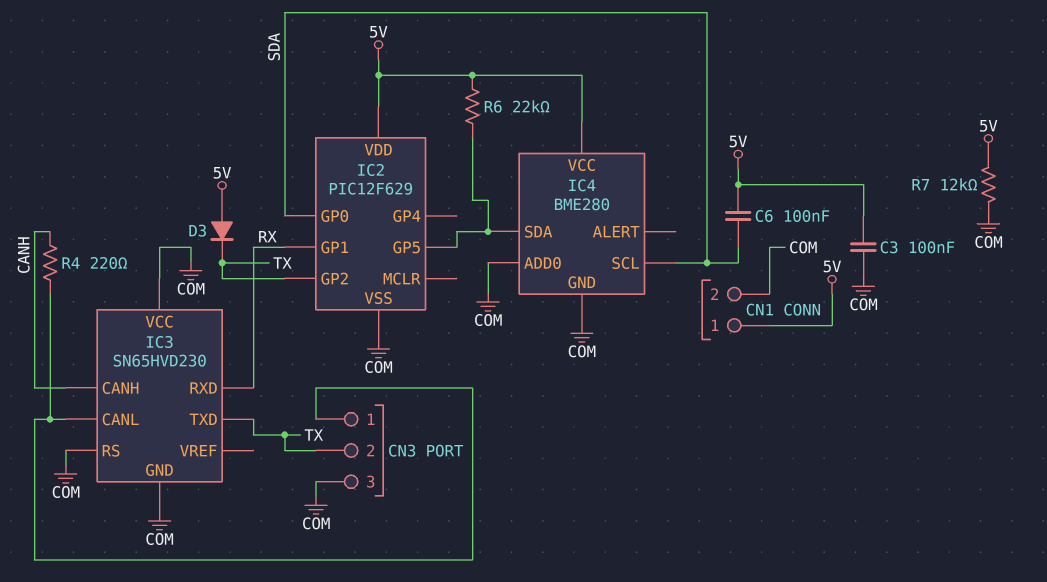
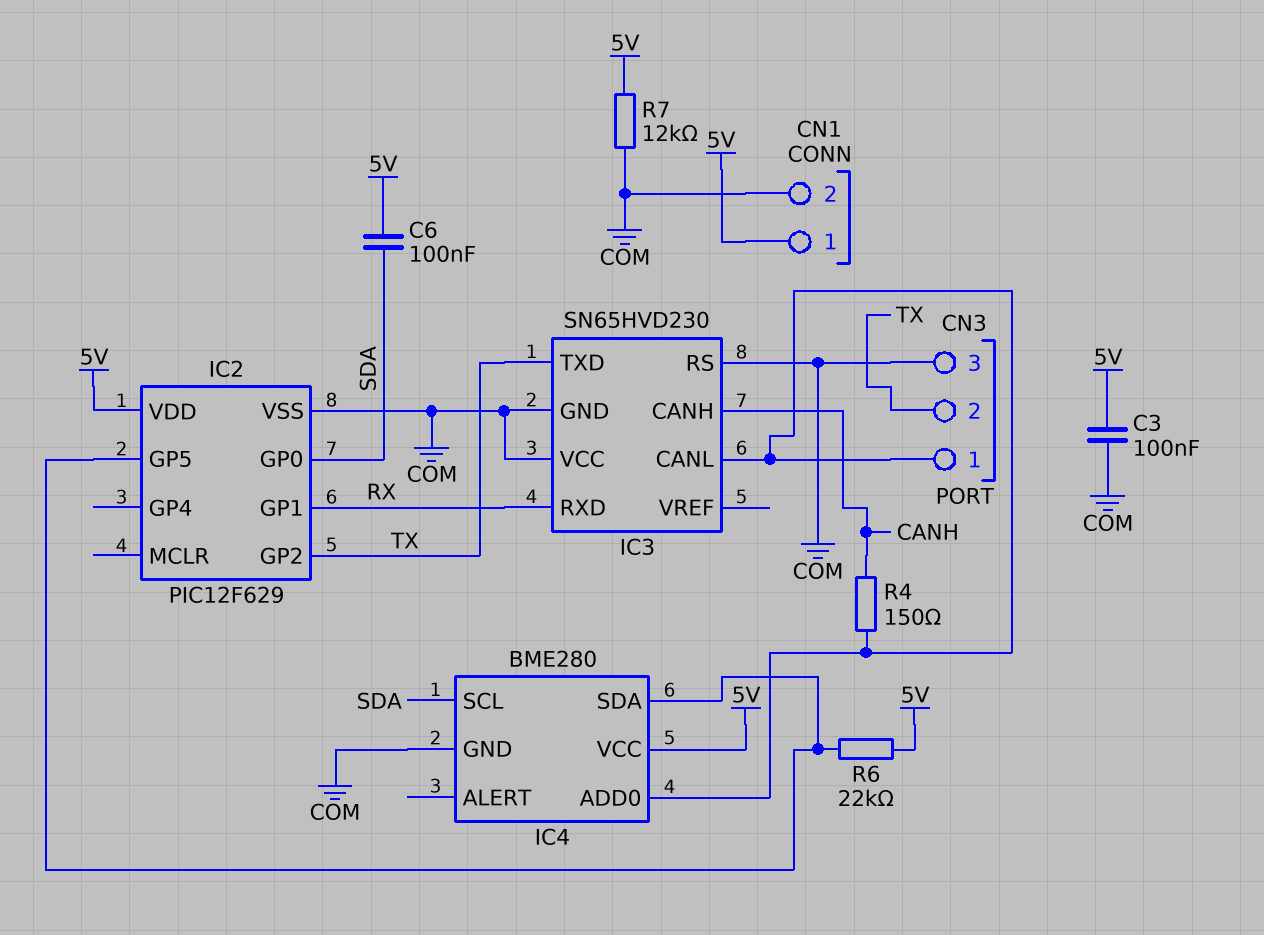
D3: diode (A 5V, K TX) -> none
IC4 pin ADD0: COM -> CN3/1
R4: 220 (CANH, CN3/1) -> 150 (CANH, CN3/1)

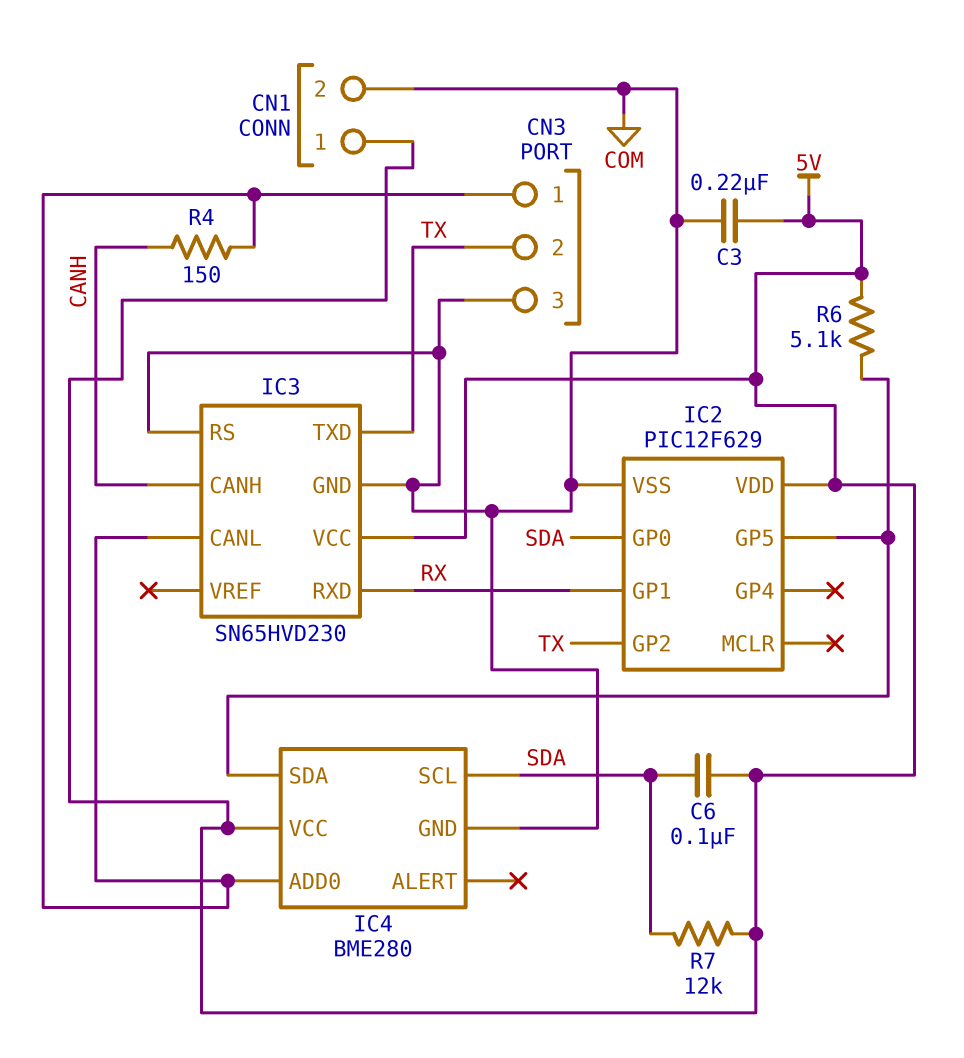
C3: 100nF (5V, COM) -> 220nF (5V, COM)
IC3 pin VCC: COM -> 5V
R6: 22k (5V, IC2/GP5) -> 5.1k (5V, IC2/GP5)
R7: 12k (5V, COM) -> 12k (5V, SDA)

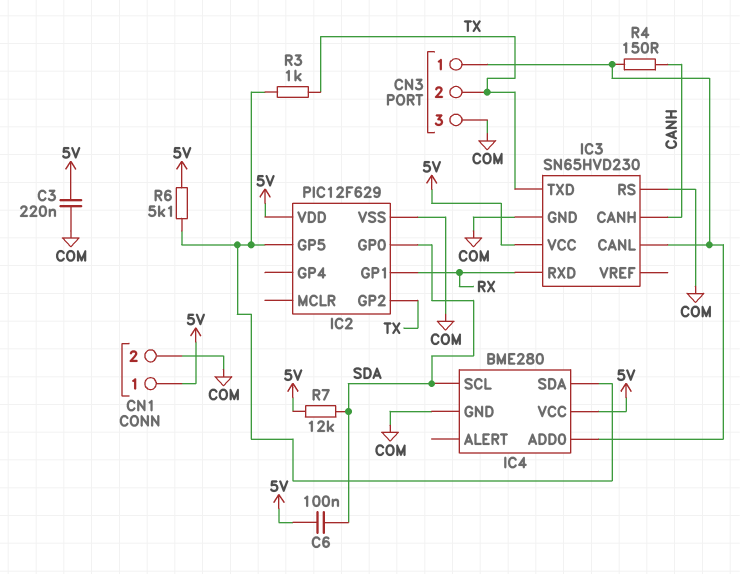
R3: none -> 1k (IC2/GP5, TX)

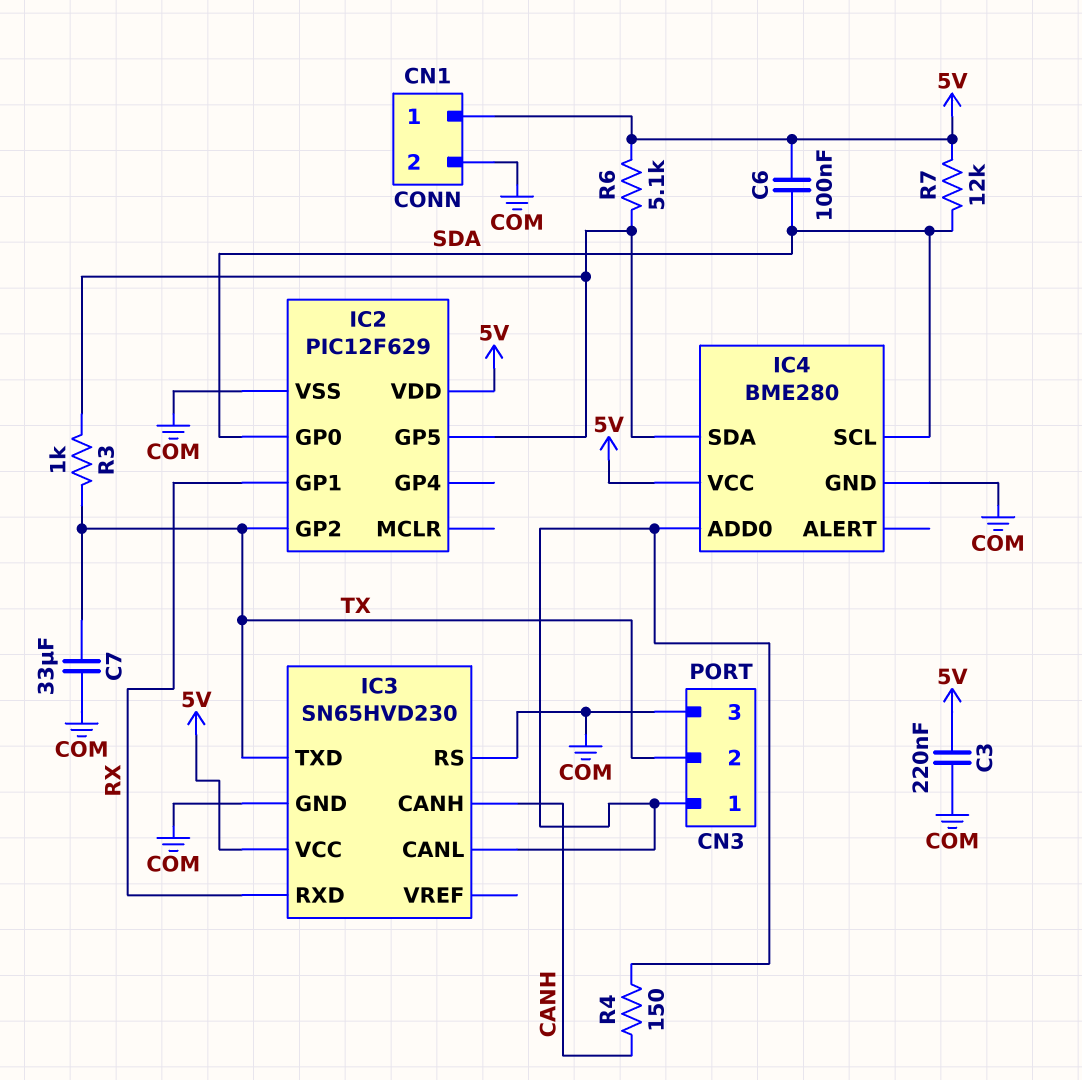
C7: none -> 33uF (COM, TX)

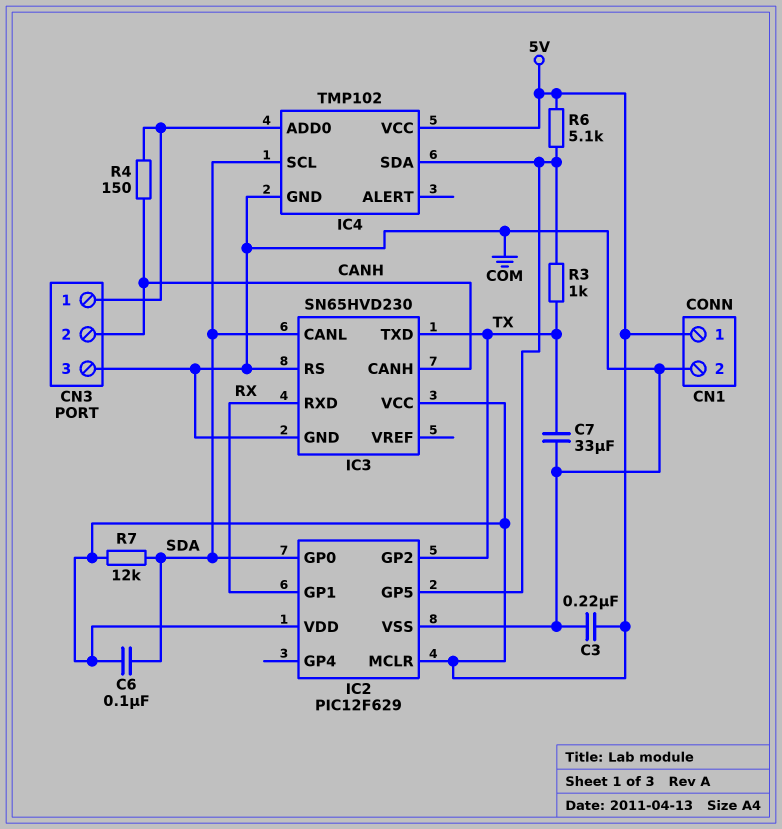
CN3 pin 2: TX -> CANH
IC2 pin MCLR: none -> 5V
IC3 pin CANL: CN3/1 -> SDA
IC4: BME280 -> TMP102

